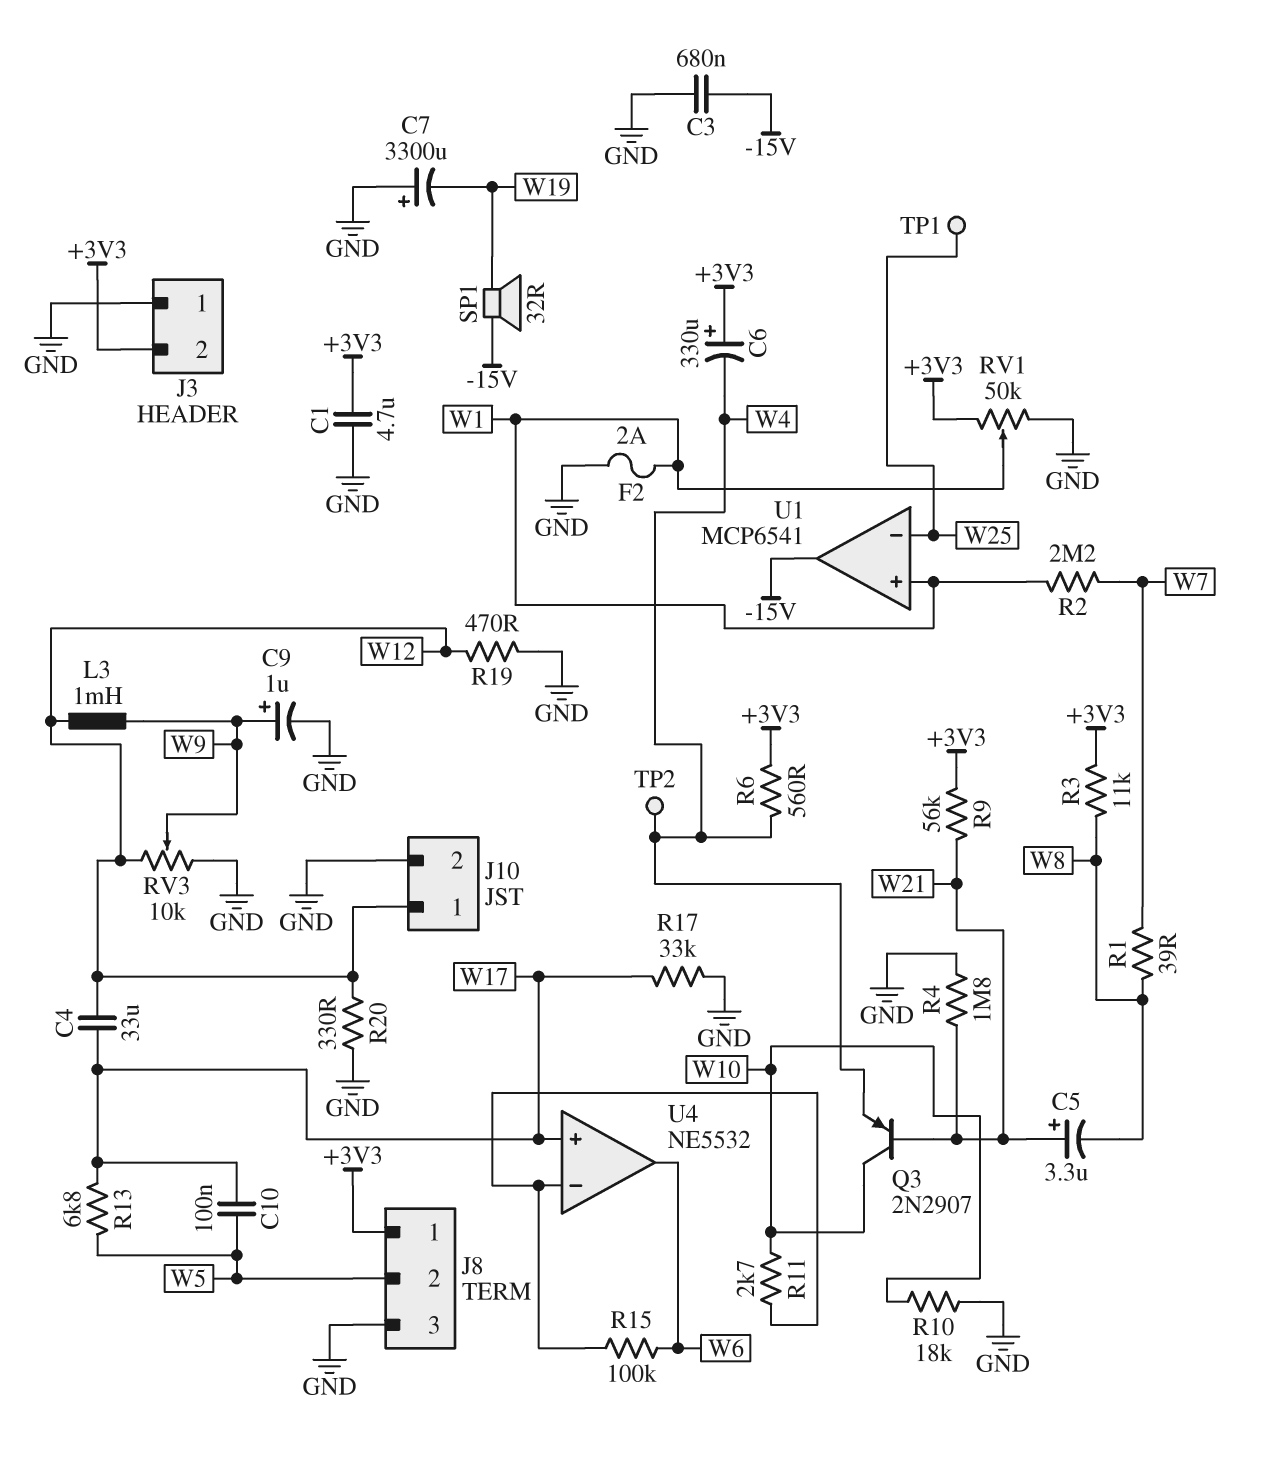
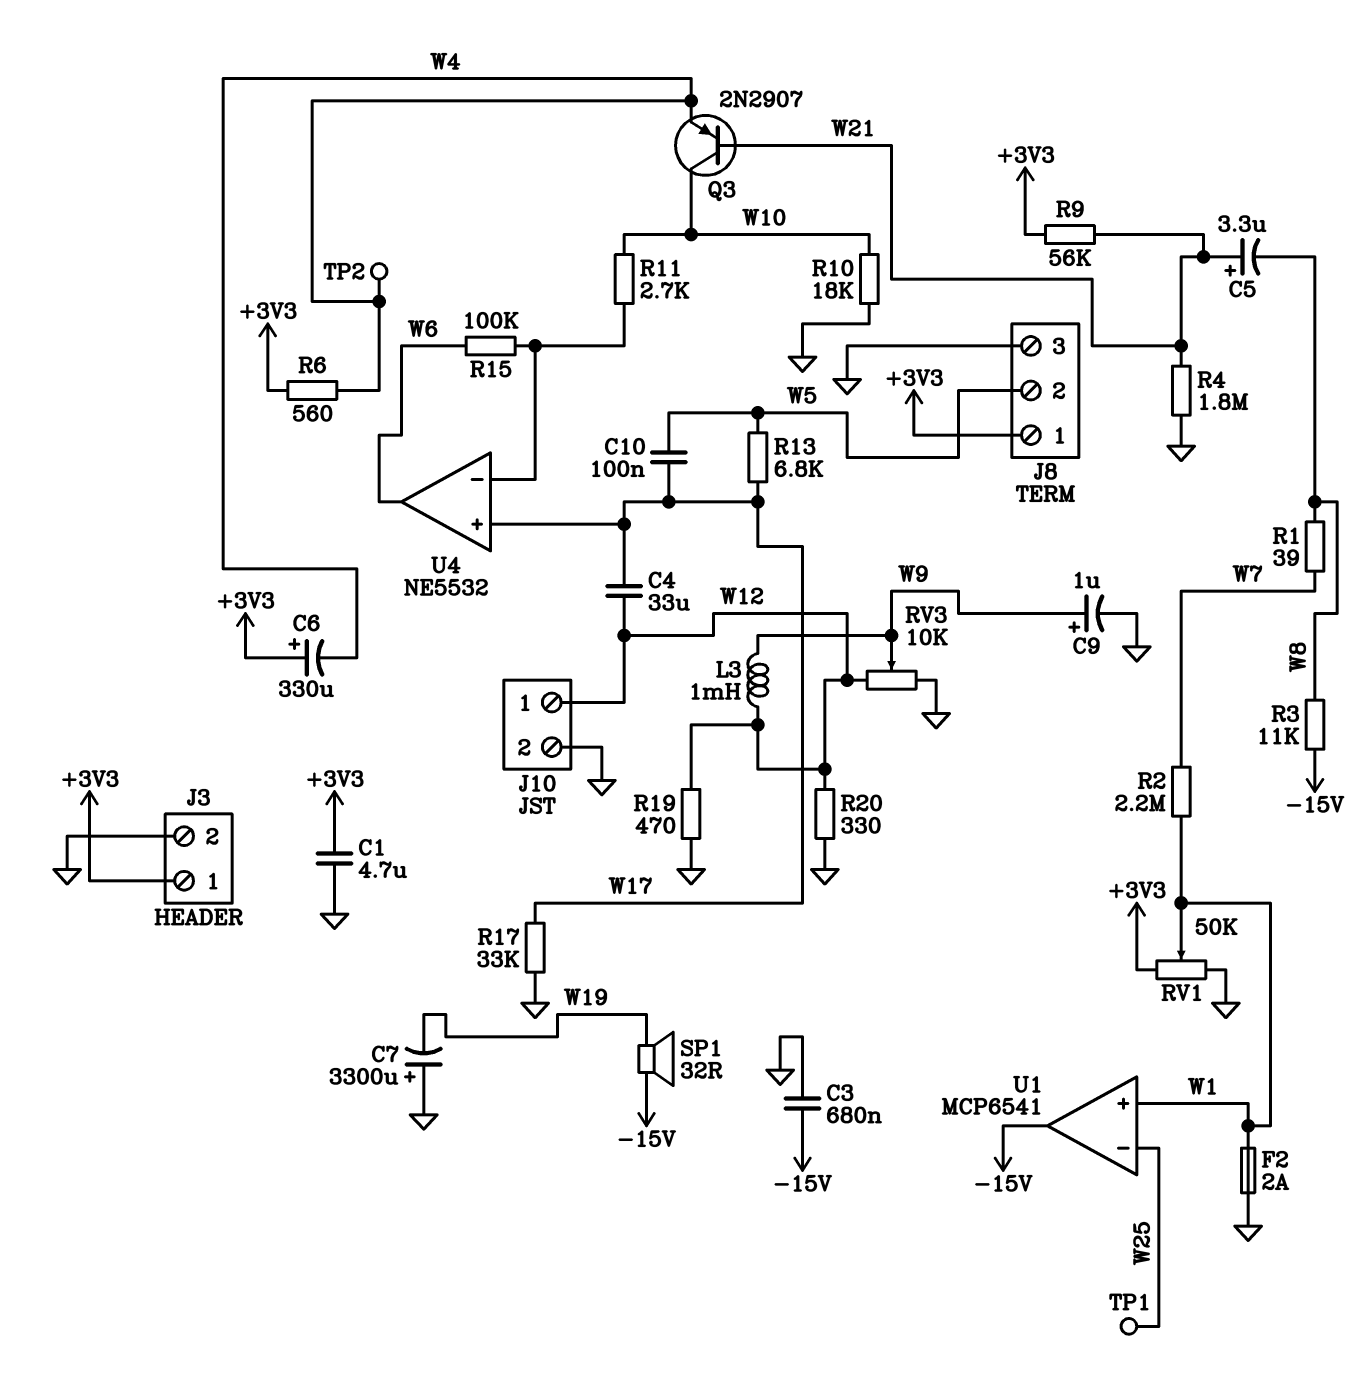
J3 pin 1: GND -> +3V3
J3 pin 2: +3V3 -> GND
R3: 11k (+3V3, W8) -> 11k (-15V, W8)

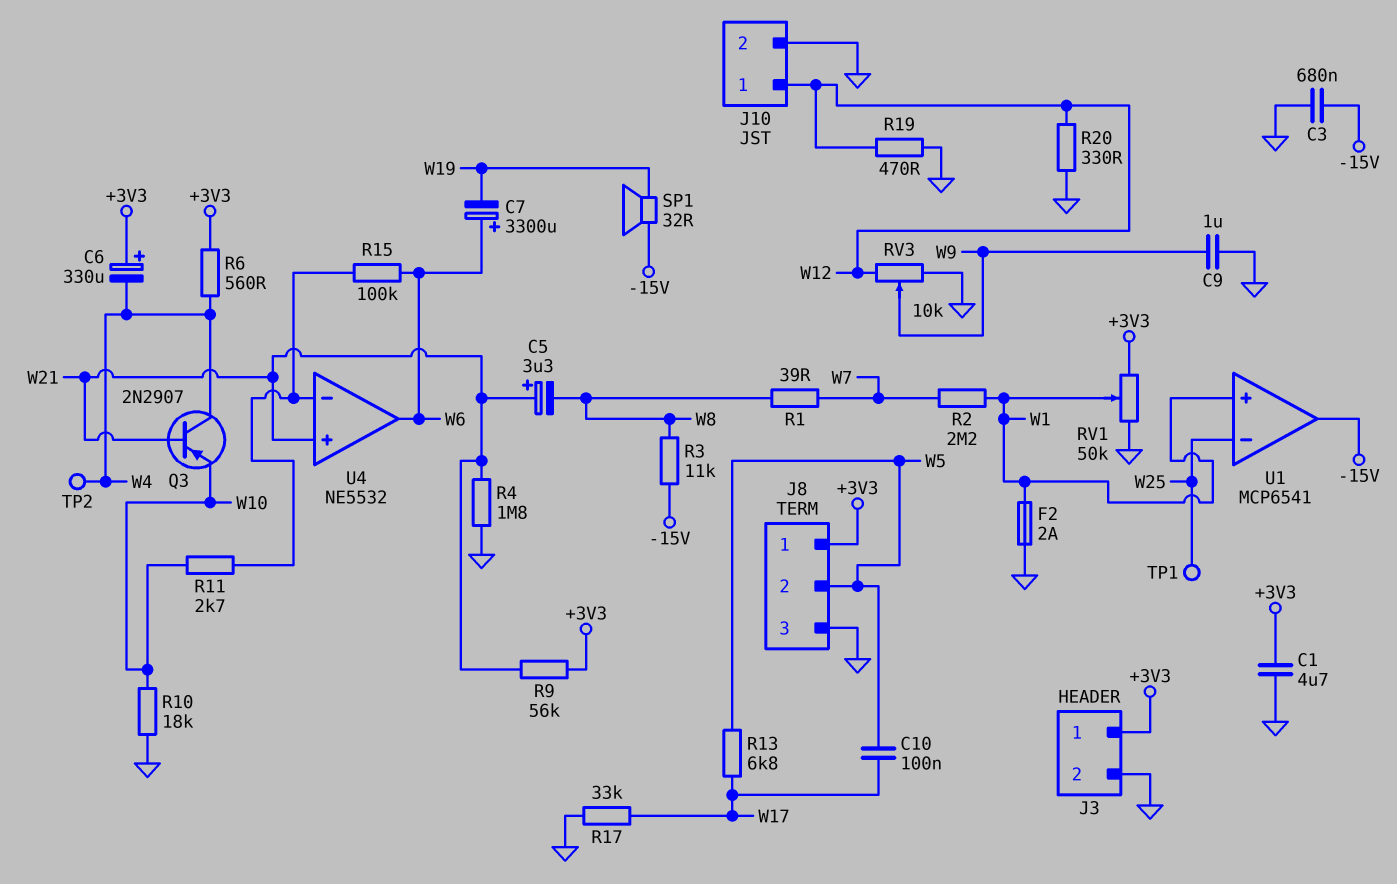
C4: 33uF (W12, W17) -> none
C7: 3300uF (plus GND, minus W19) -> 3300uF (plus W6, minus W19)
C9: 1uF (plus W9, minus GND) -> 1uF (GND, W9)
L3: 1mH (W9, W12) -> none
Q3: PNP 2N2907 (B W21, C W10, E W4) -> PNP 2N2907 (B W21, C W4, E W10)
U4 pin in+: W17 -> W21

